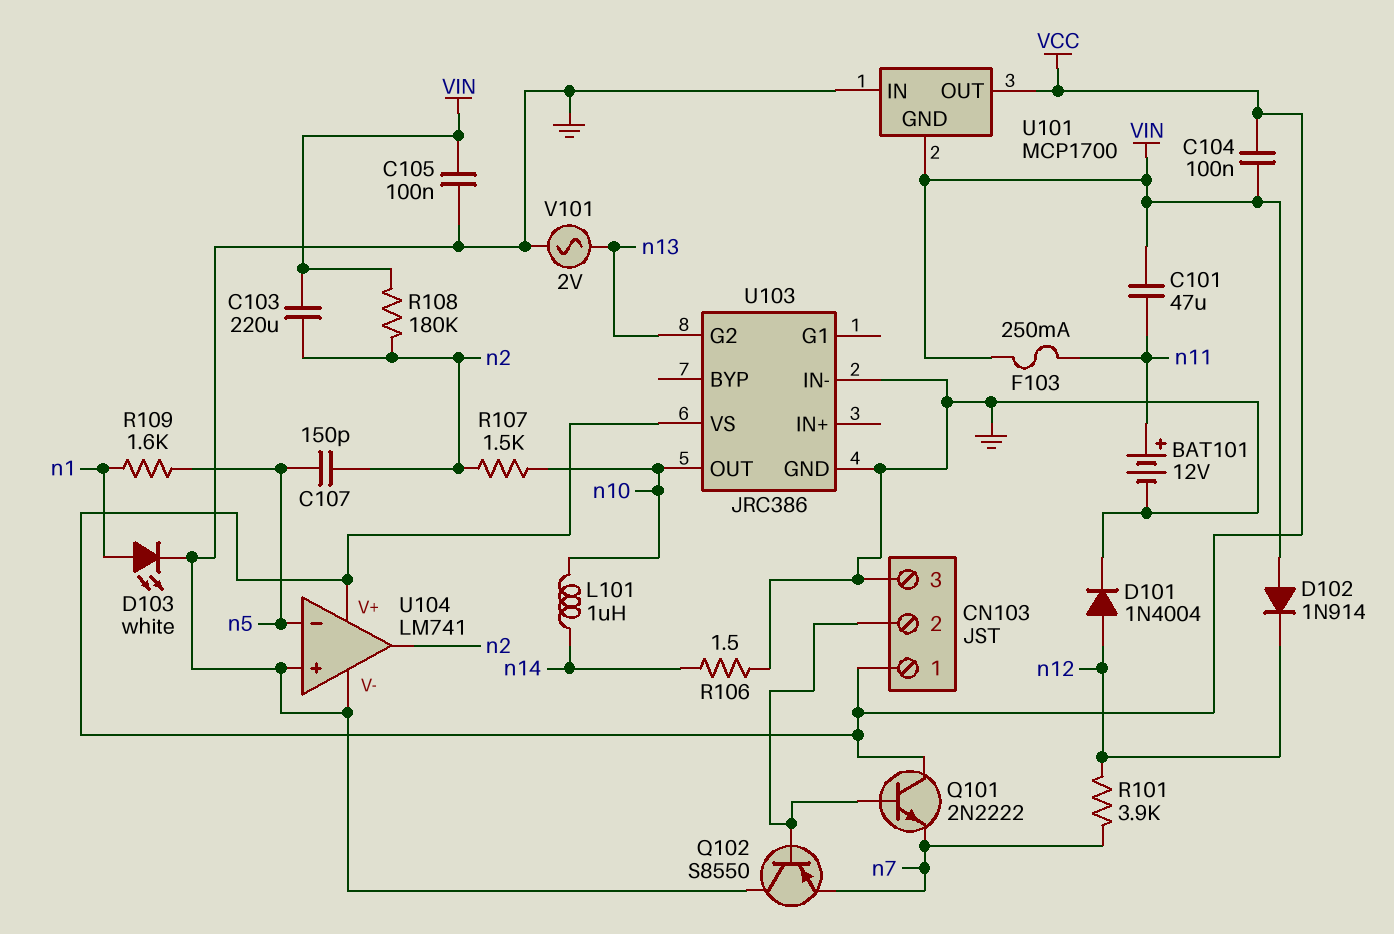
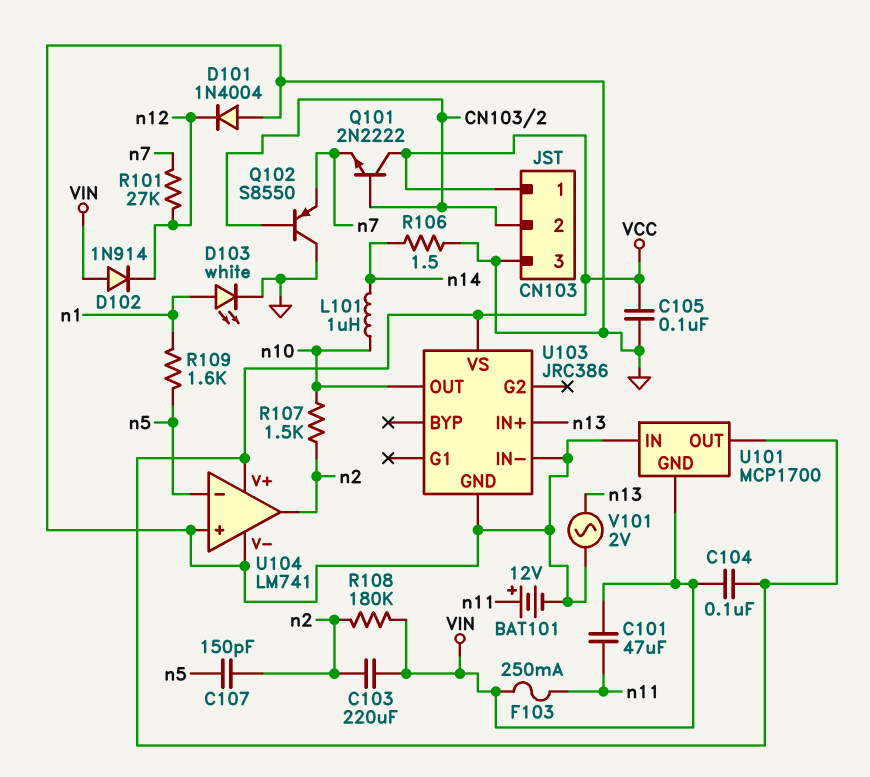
C105: 100nF (GND, VIN) -> 100nF (GND, VCC)
D101: diode 1N4004 (A n12, K GND) -> diode 1N4004 (A GND, K n12)
R101: 3.9k (n7, n12) -> 27k (n7, n12)
U103 pin G2: n13 -> none
U103 pin IN+: none -> n13

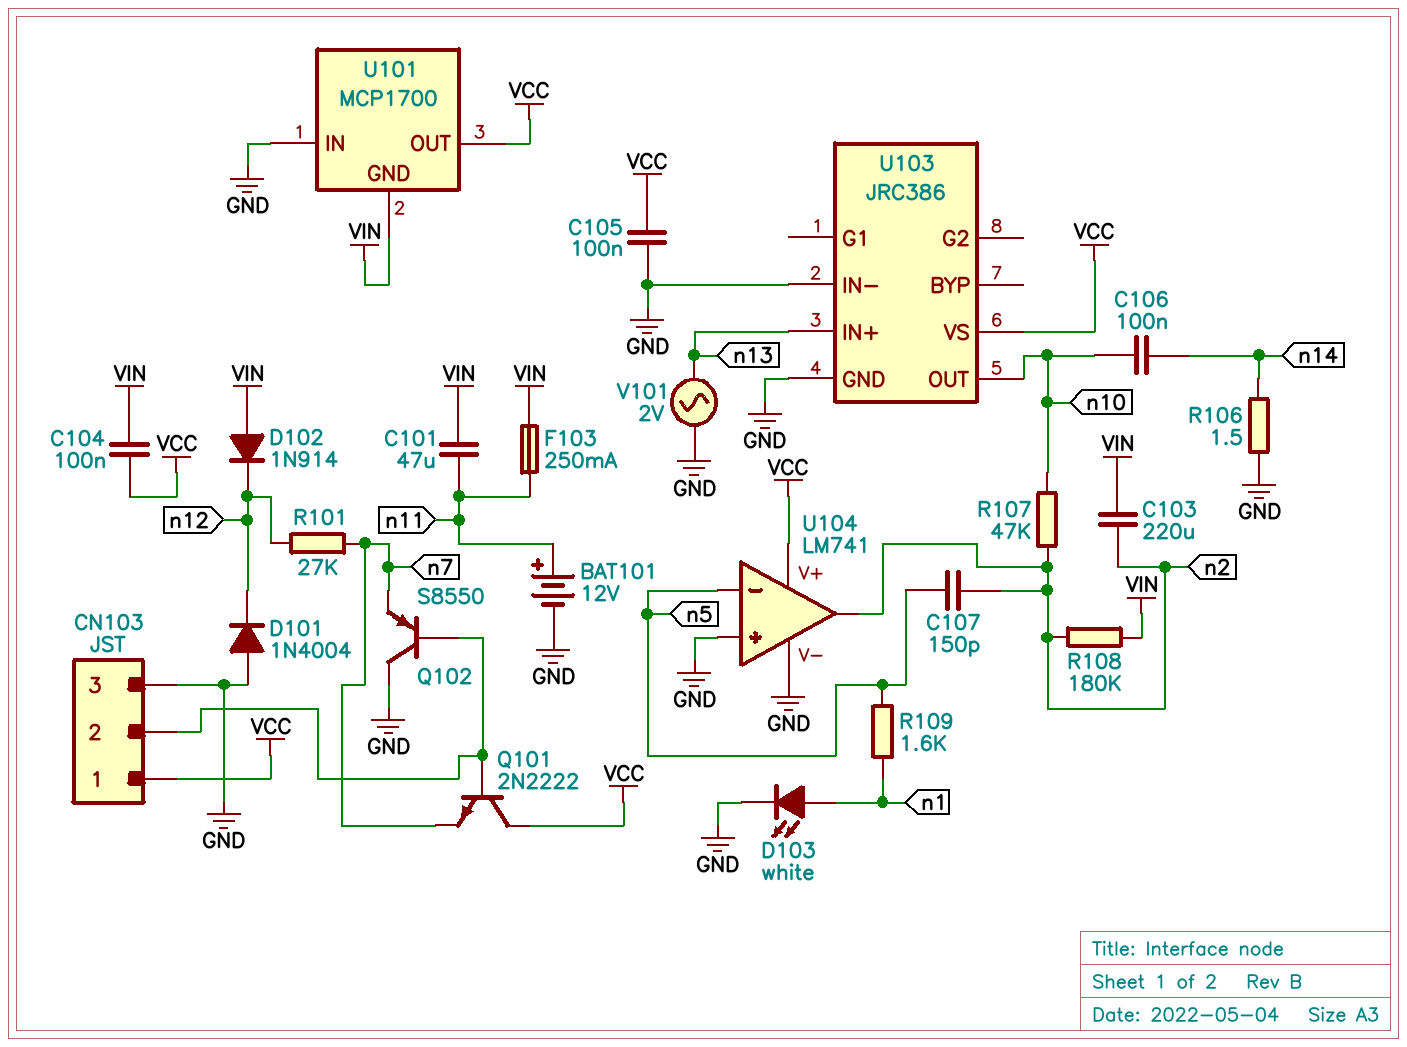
C106: none -> 100nF (n10, n14)
L101: 1uH (n10, n14) -> none
R107: 1.5k (n2, n10) -> 47k (n2, n10)

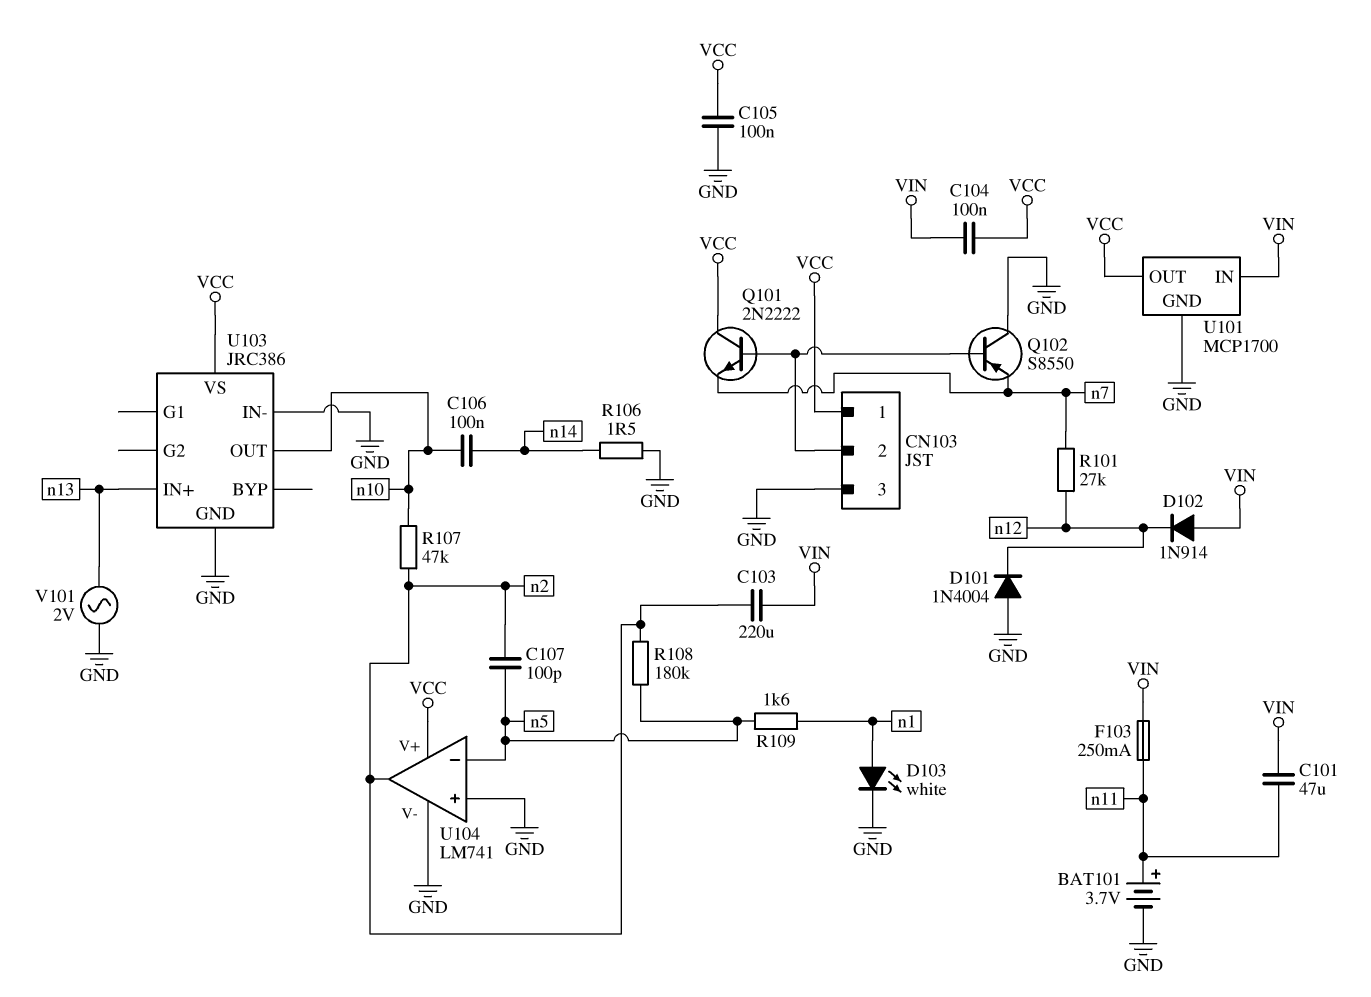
BAT101: 12V (plus n11, minus GND) -> 3.7V (plus n11, minus GND)
C107: 150pF (n2, n5) -> 100pF (n2, n5)
R108: 180k (VIN, n2) -> 180k (n2, n5)
U101 pin GND: VIN -> GND
U101 pin IN: GND -> VIN

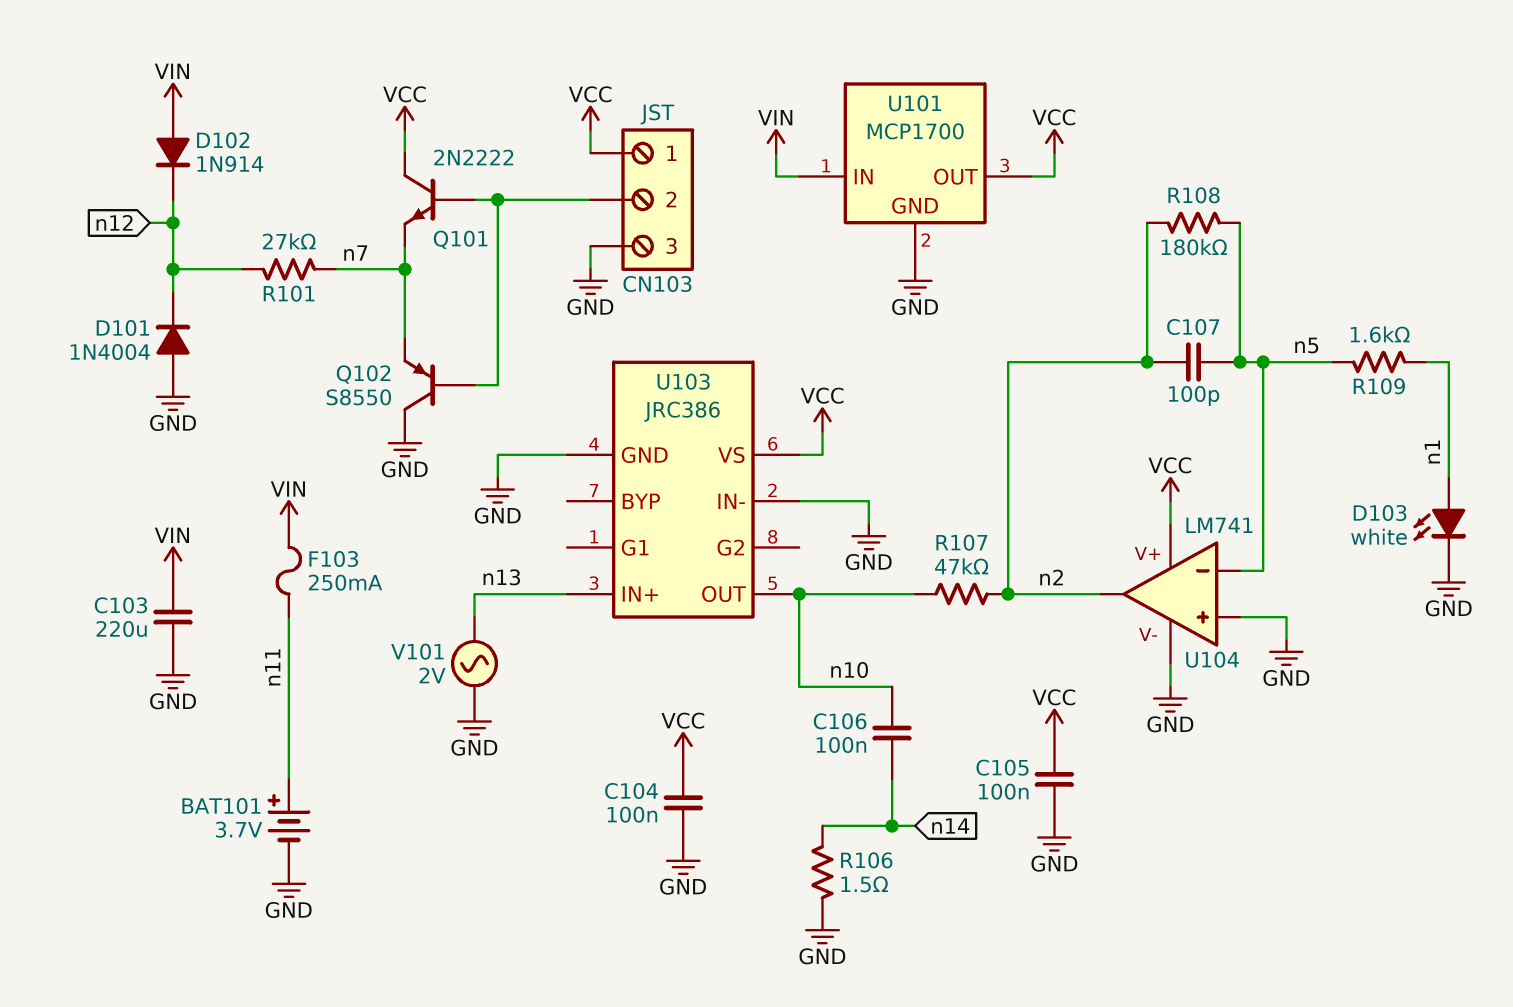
C101: 47uF (VIN, n11) -> none
C103: 220uF (VIN, n2) -> 220uF (GND, VIN)
C104: 100nF (VCC, VIN) -> 100nF (GND, VCC)

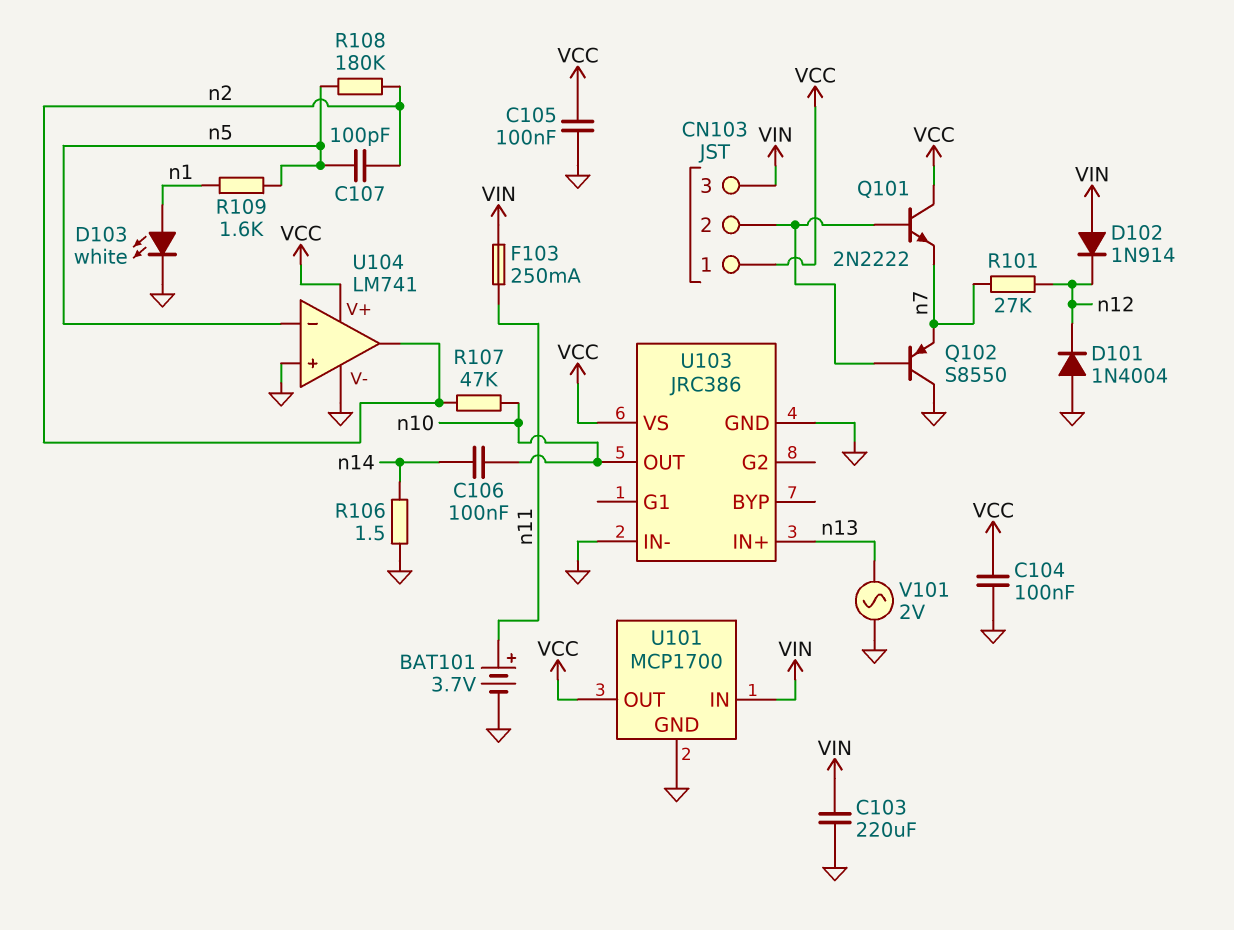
CN103 pin 3: GND -> VIN

